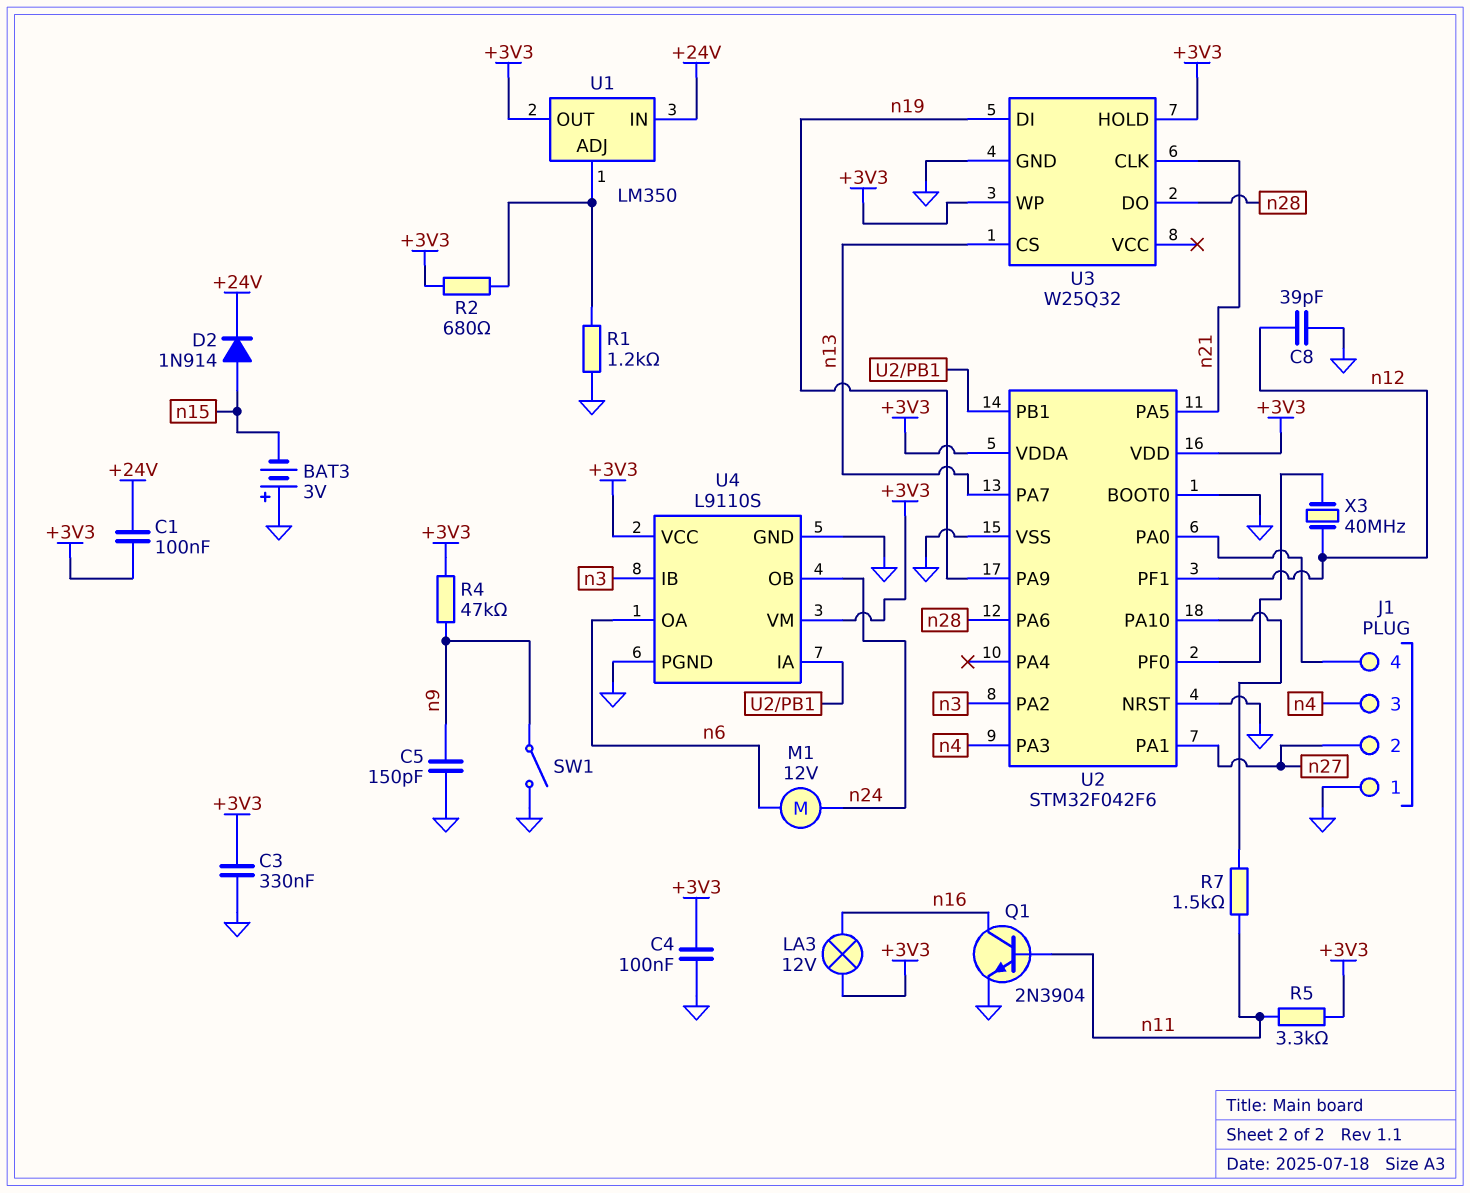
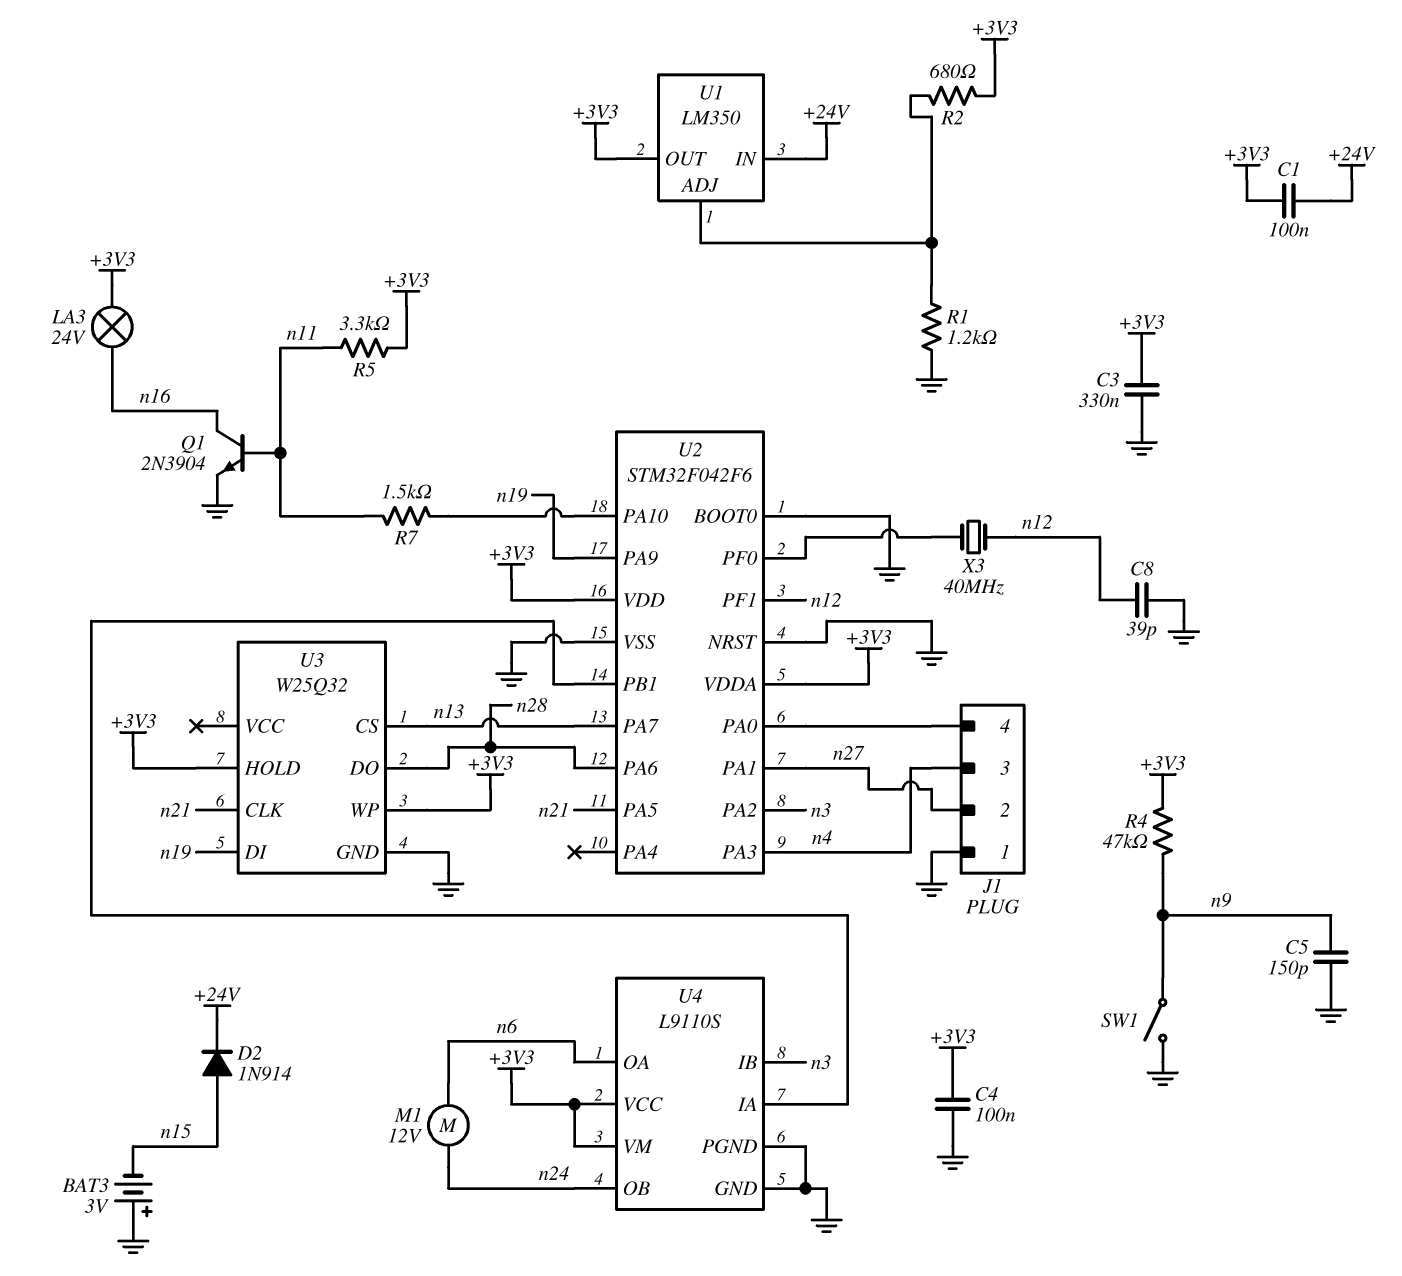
LA3: lamp 12V (+3V3, n16) -> lamp 24V (+3V3, n16)

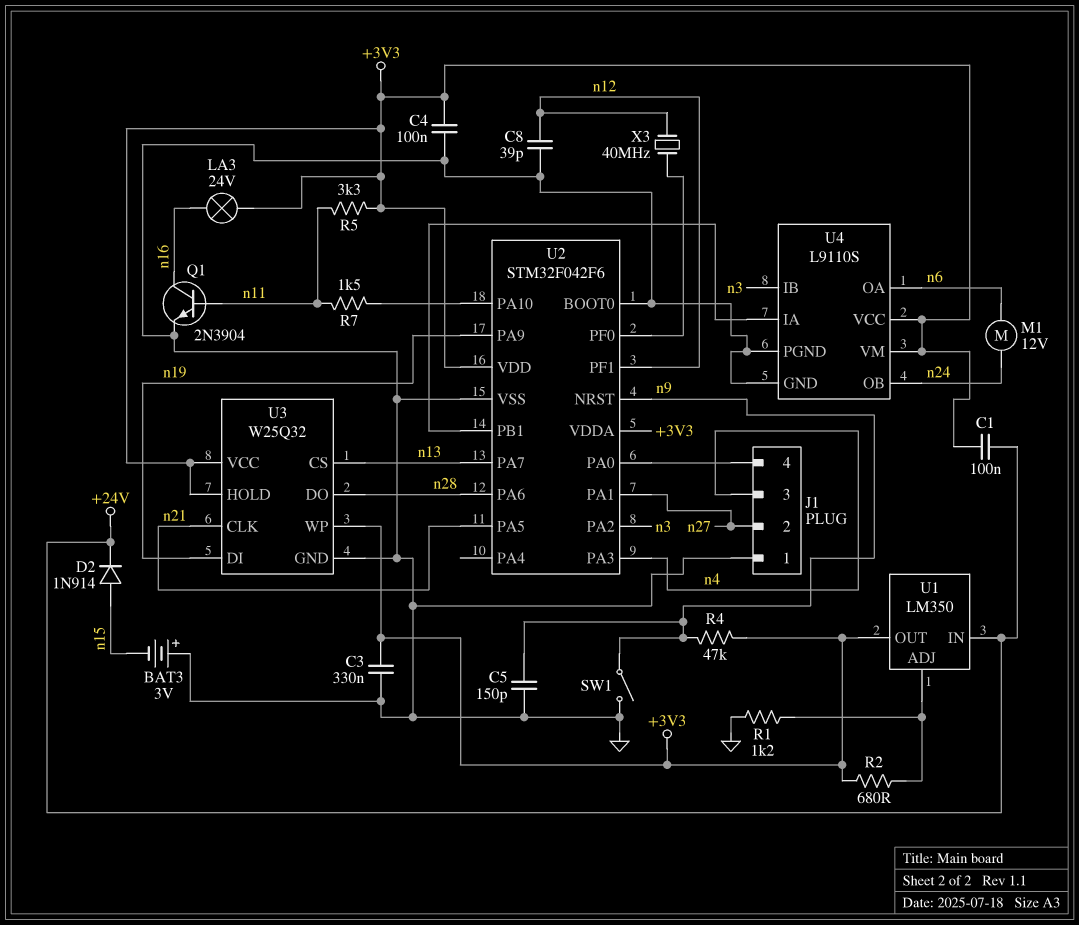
U2 pin NRST: GND -> n9
U3 pin VCC: none -> +3V3

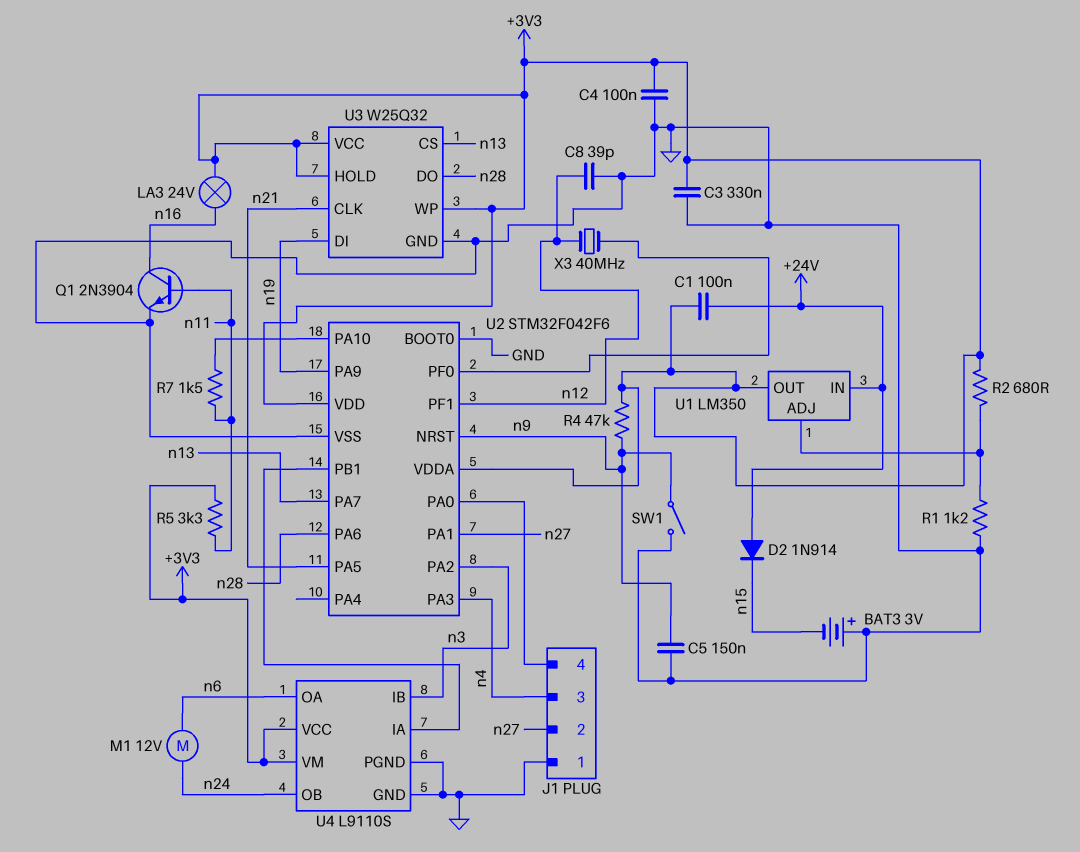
C5: 150pF (GND, n9) -> 150nF (GND, n9)
D2: diode 1N914 (A n15, K +24V) -> diode 1N914 (A +24V, K n15)

